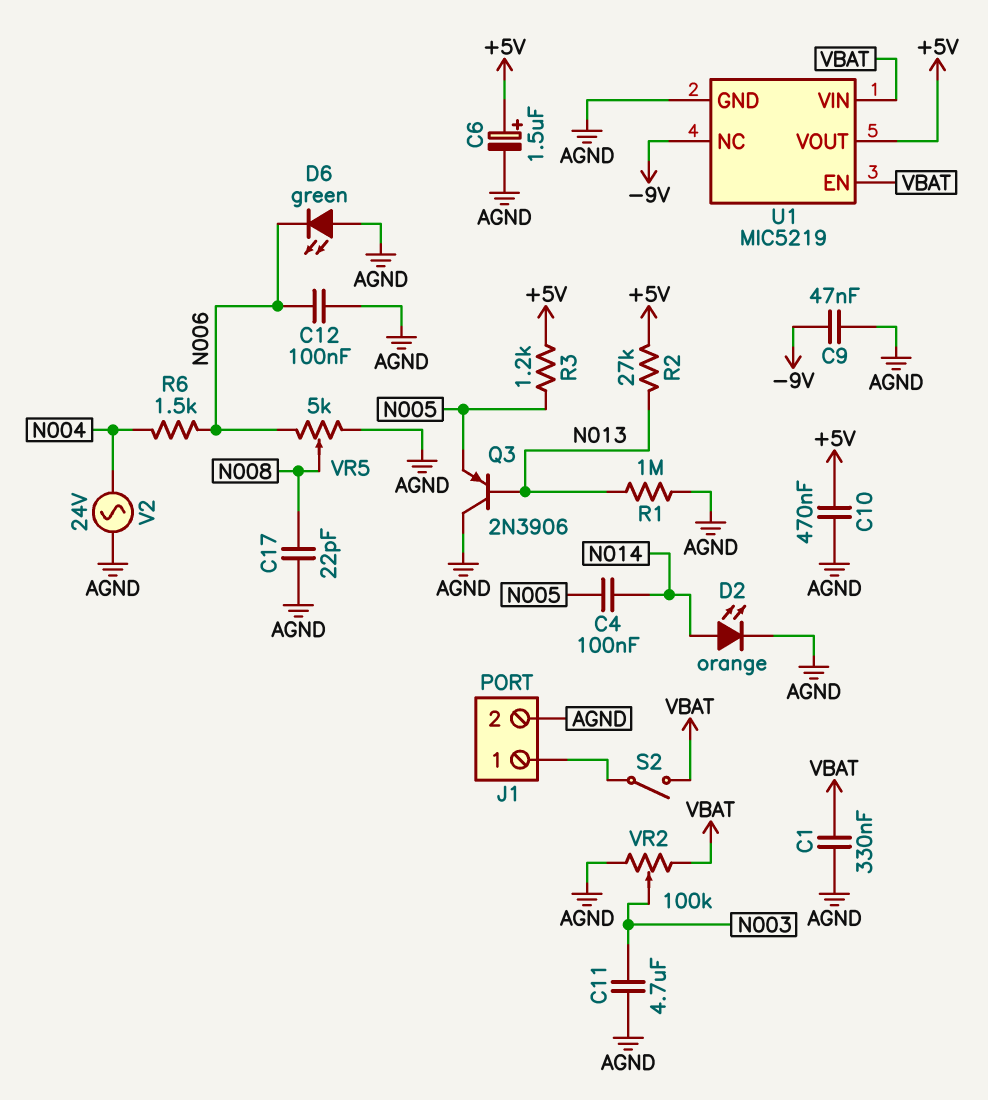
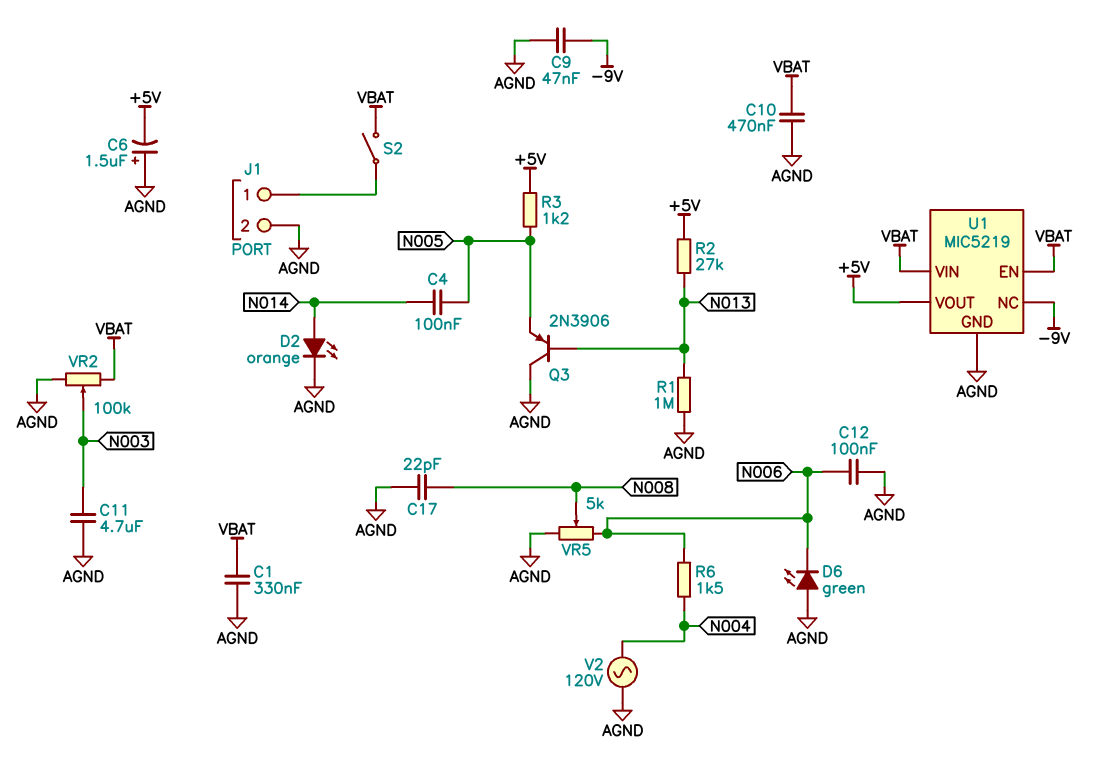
C6: 1.5uF (plus +5V, minus AGND) -> 1.5uF (plus AGND, minus +5V)
C10: 470nF (+5V, AGND) -> 470nF (AGND, VBAT)
V2: AC 24V (AGND, N004) -> AC 120V (AGND, N004)

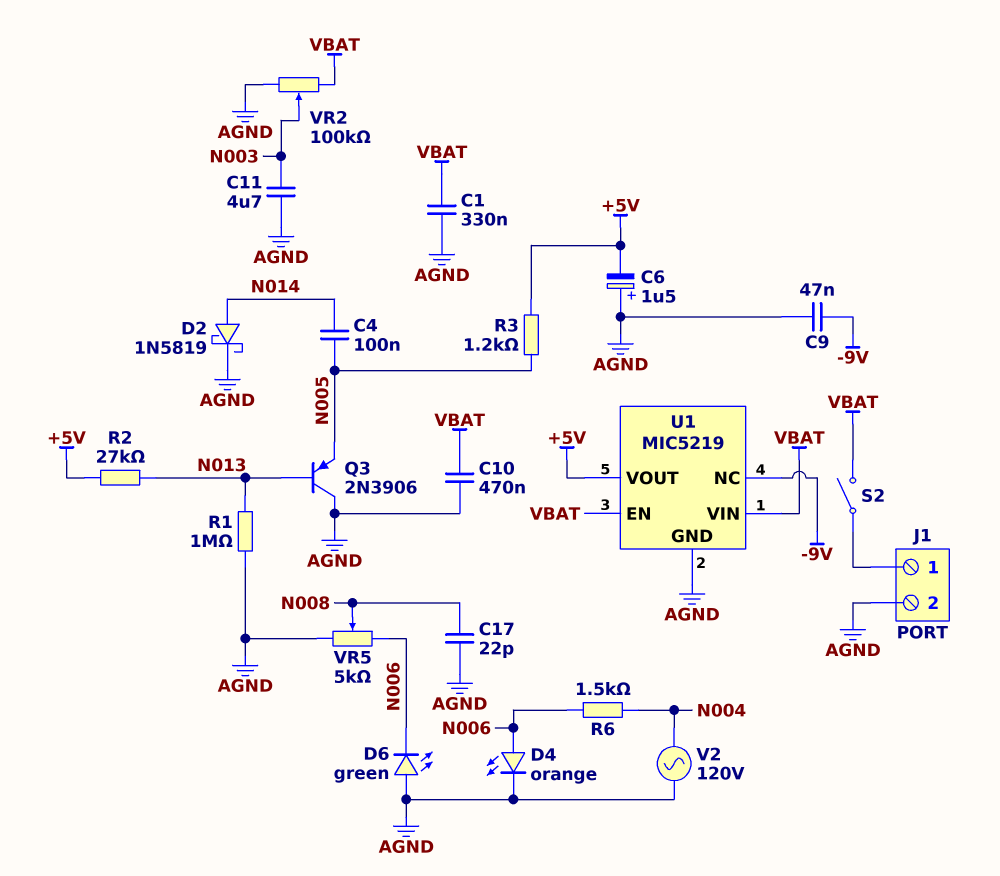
C12: 100nF (AGND, N006) -> none
D2: LED orange (A N014, K AGND) -> schottky 1N5819 (A N014, K AGND)
D4: none -> LED orange (A N006, K AGND)

